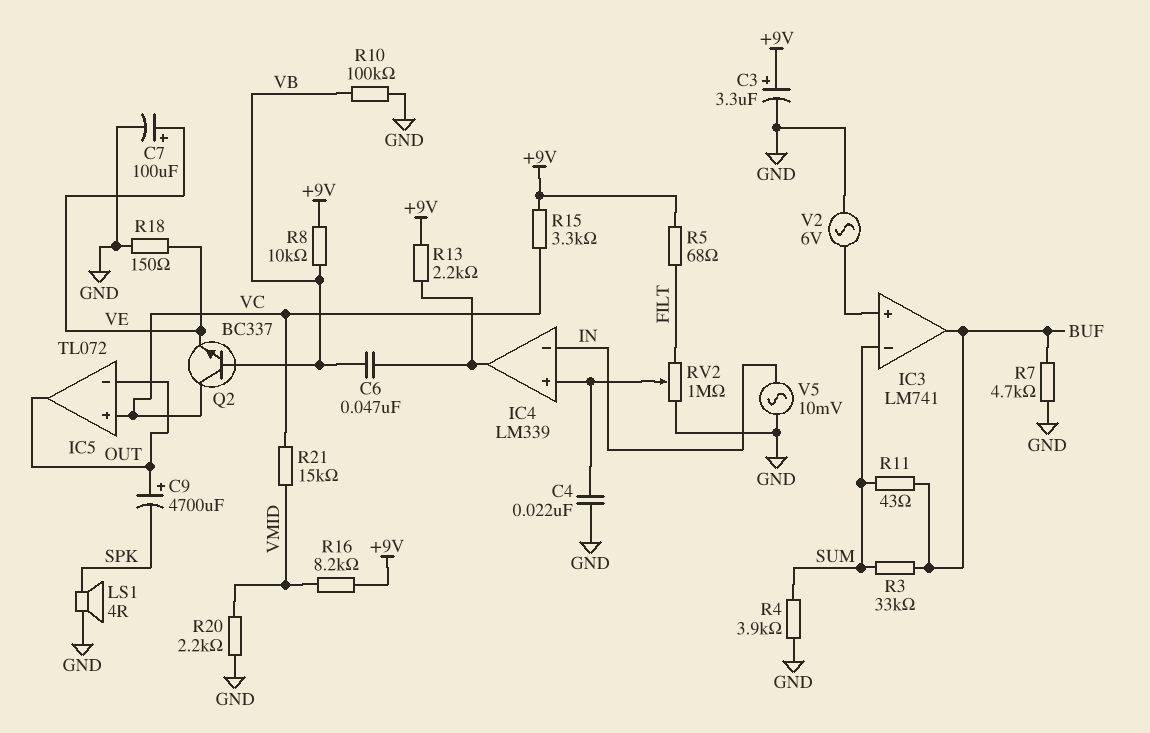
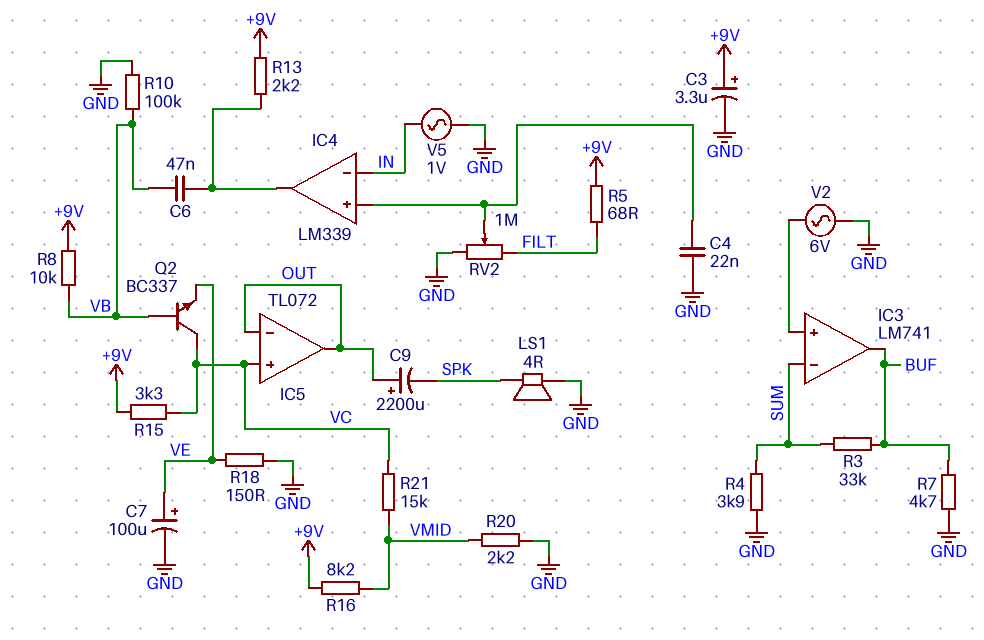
C9: 4700uF (plus OUT, minus SPK) -> 2200uF (plus OUT, minus SPK)
R11: 43 (BUF, SUM) -> none
V5: AC 10mV (GND, IN) -> AC 1V (GND, IN)

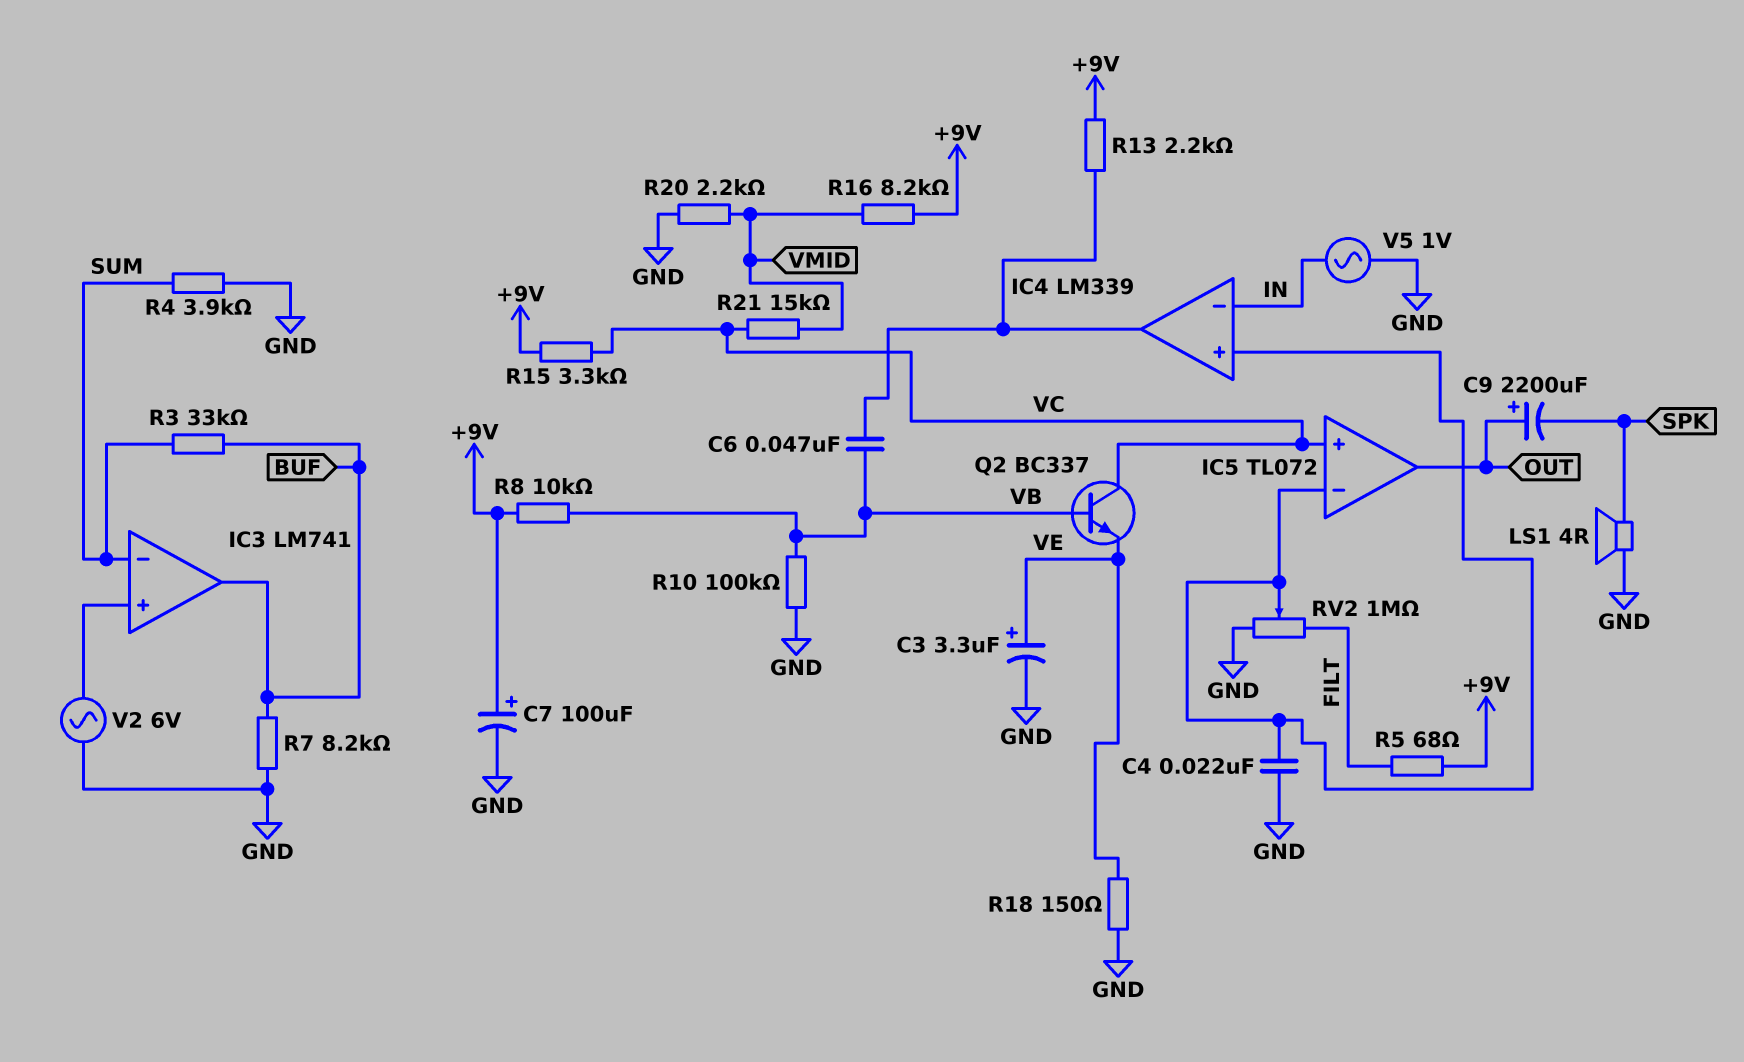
C3: 3.3uF (plus +9V, minus GND) -> 3.3uF (plus VE, minus GND)
C7: 100uF (plus VE, minus GND) -> 100uF (plus +9V, minus GND)
IC5 pin in-: OUT -> IC4/in+
R7: 4.7k (BUF, GND) -> 8.2k (BUF, GND)

